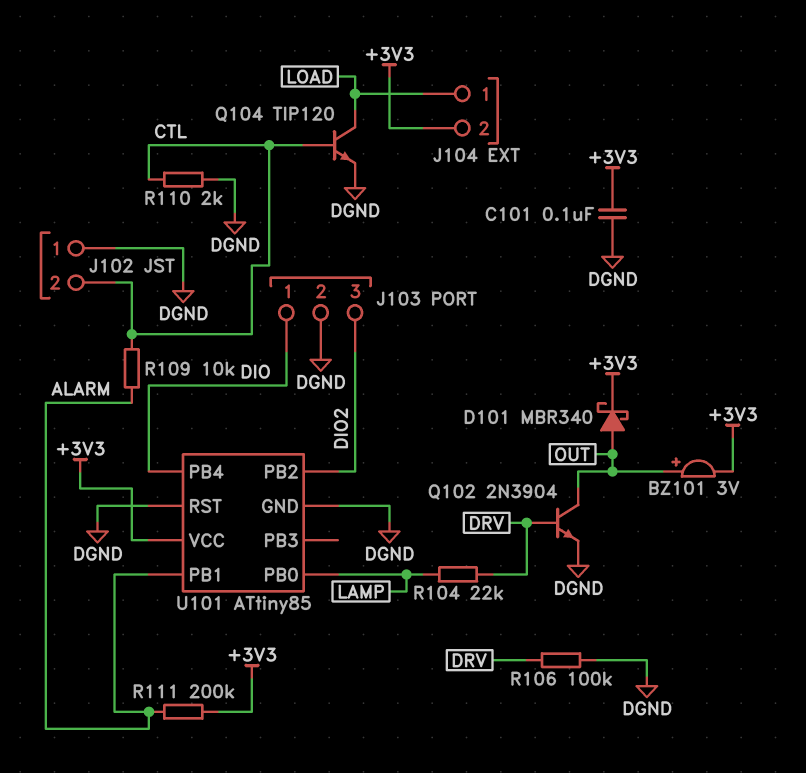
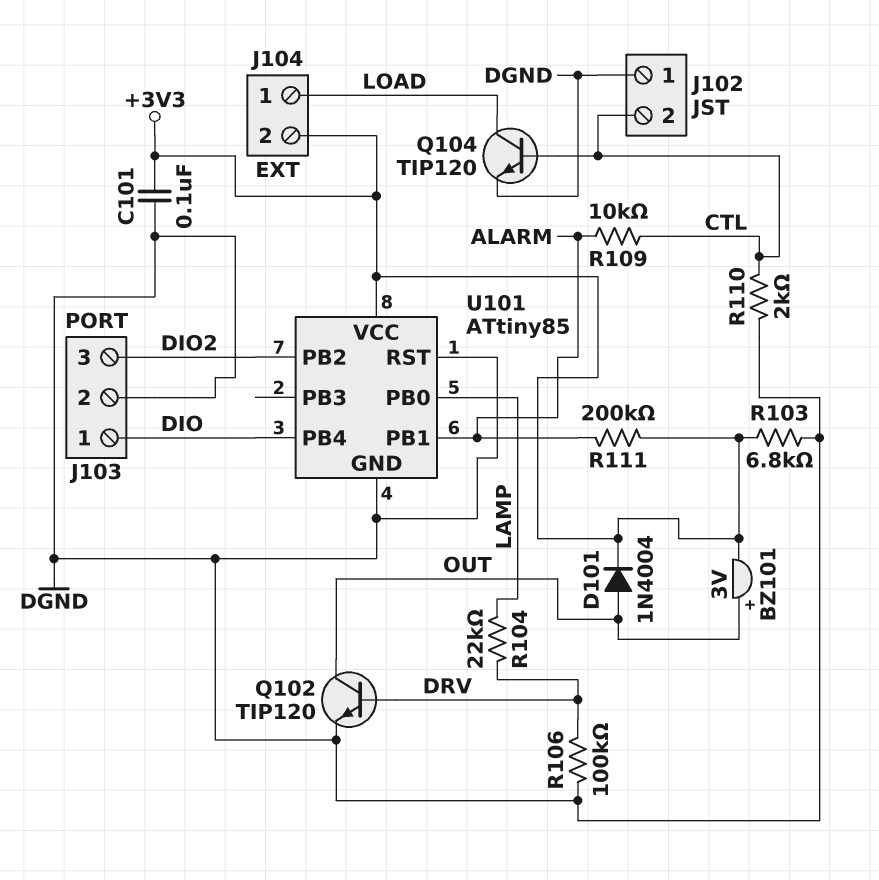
D101: schottky MBR340 (A OUT, K +3V3) -> diode 1N4004 (A OUT, K +3V3)
Q102: NPN 2N3904 (B DRV, C OUT, E DGND) -> NPN TIP120 (B DRV, C OUT, E DGND)
R103: none -> 6.8k (+3V3, DGND)

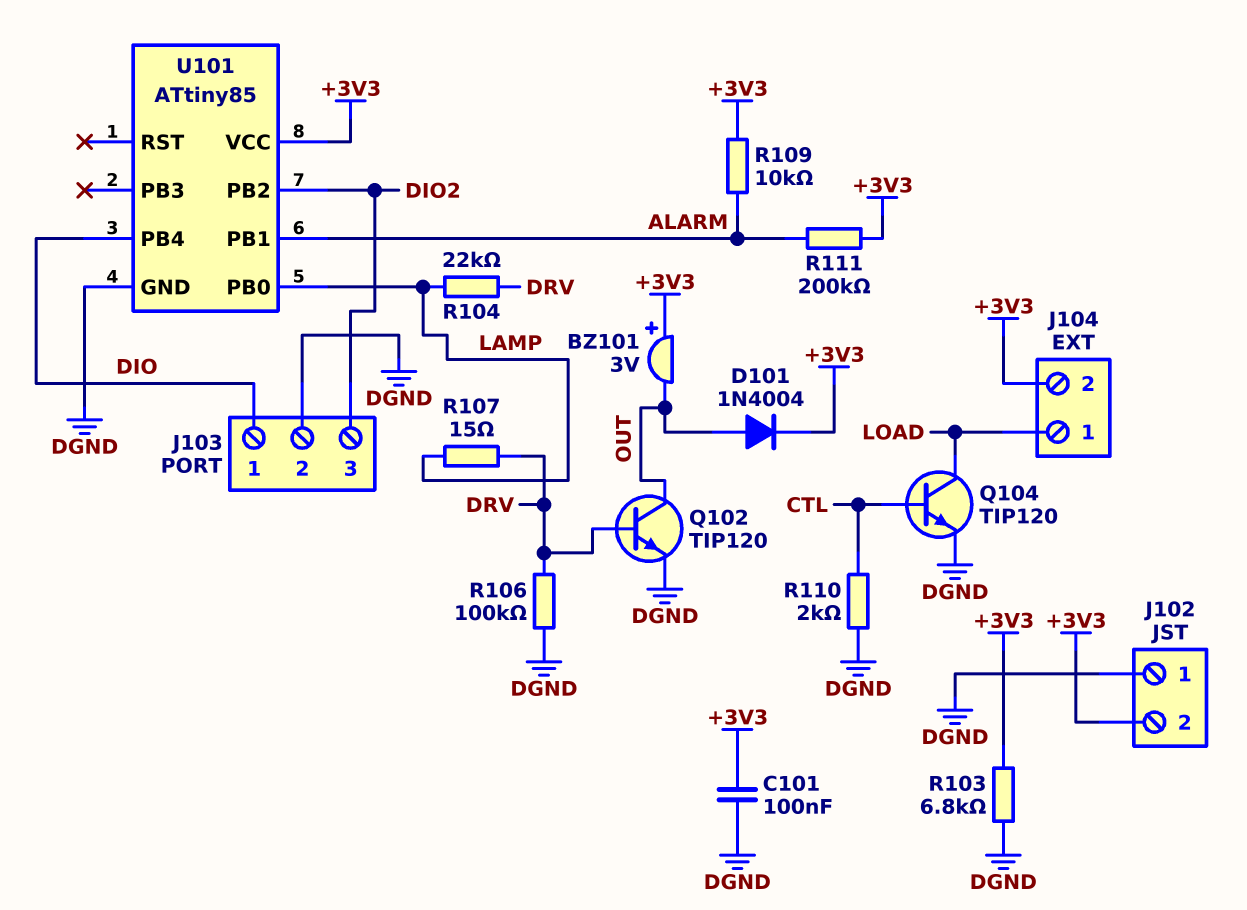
BZ101: buzzer 3V (plus OUT, minus +3V3) -> buzzer 3V (plus +3V3, minus OUT)
J102 pin 2: CTL -> +3V3
R107: none -> 15 (DRV, LAMP)
R109: 10k (ALARM, CTL) -> 10k (+3V3, ALARM)
U101 pin RST: DGND -> none

